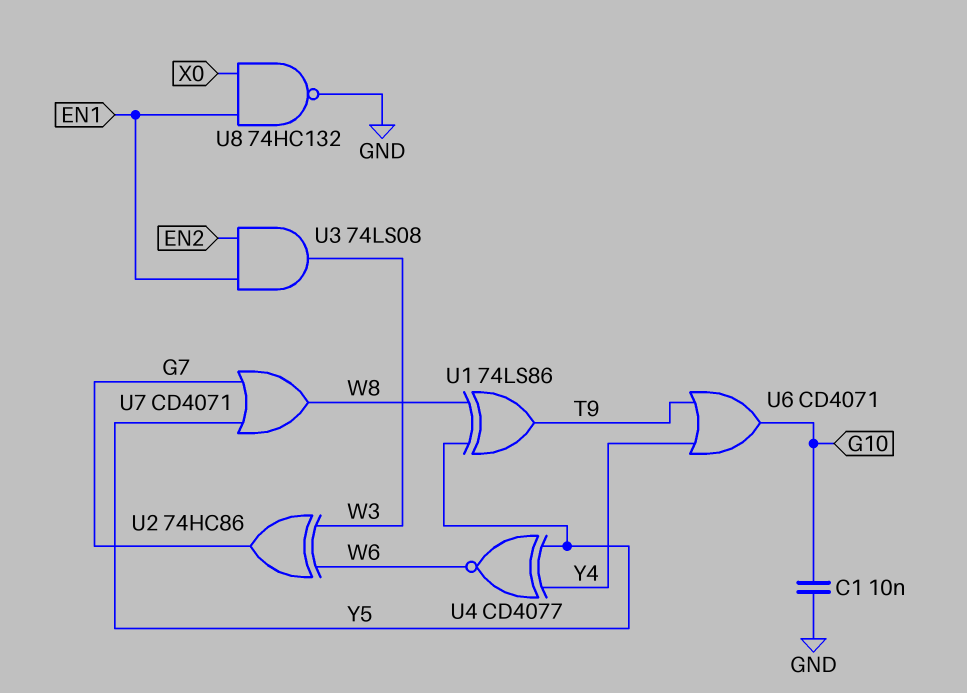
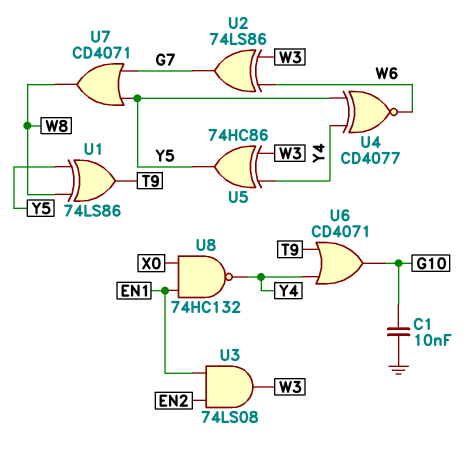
U2: XOR 74HC86 (in W3, in W6, out G7) -> XOR 74LS86 (in W3, in W6, out G7)
U5: none -> XOR 74HC86 (in W3, in Y4, out Y5)
U8: NAND 74HC132 (in EN1, in X0, out GND) -> NAND 74HC132 (in EN1, in X0, out Y4)

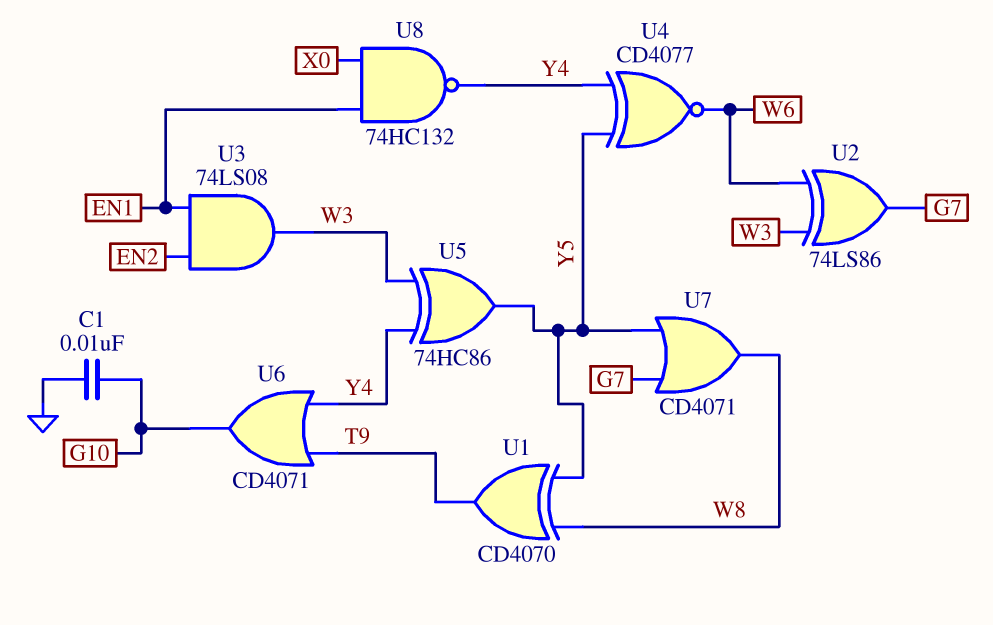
U1: XOR 74LS86 (in W8, in Y5, out T9) -> XOR CD4070 (in W8, in Y5, out T9)

